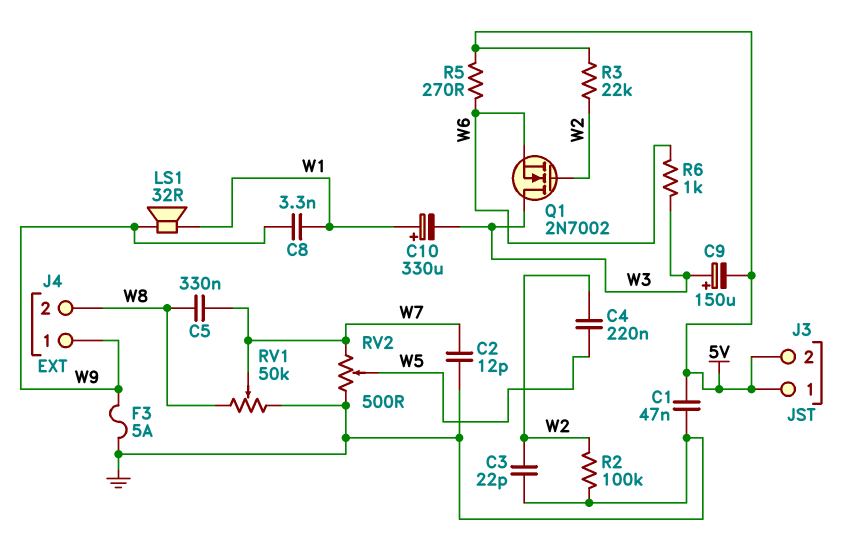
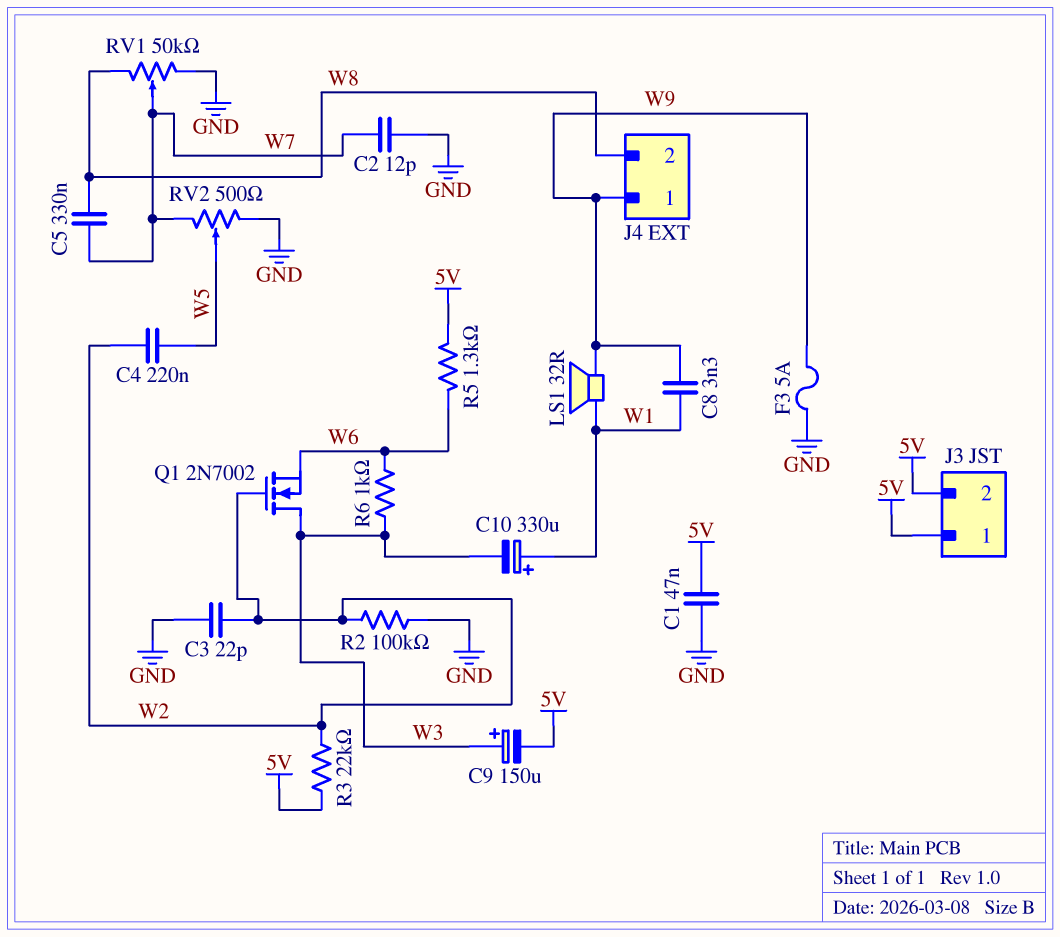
R5: 270 (5V, W6) -> 1.3k (5V, W6)

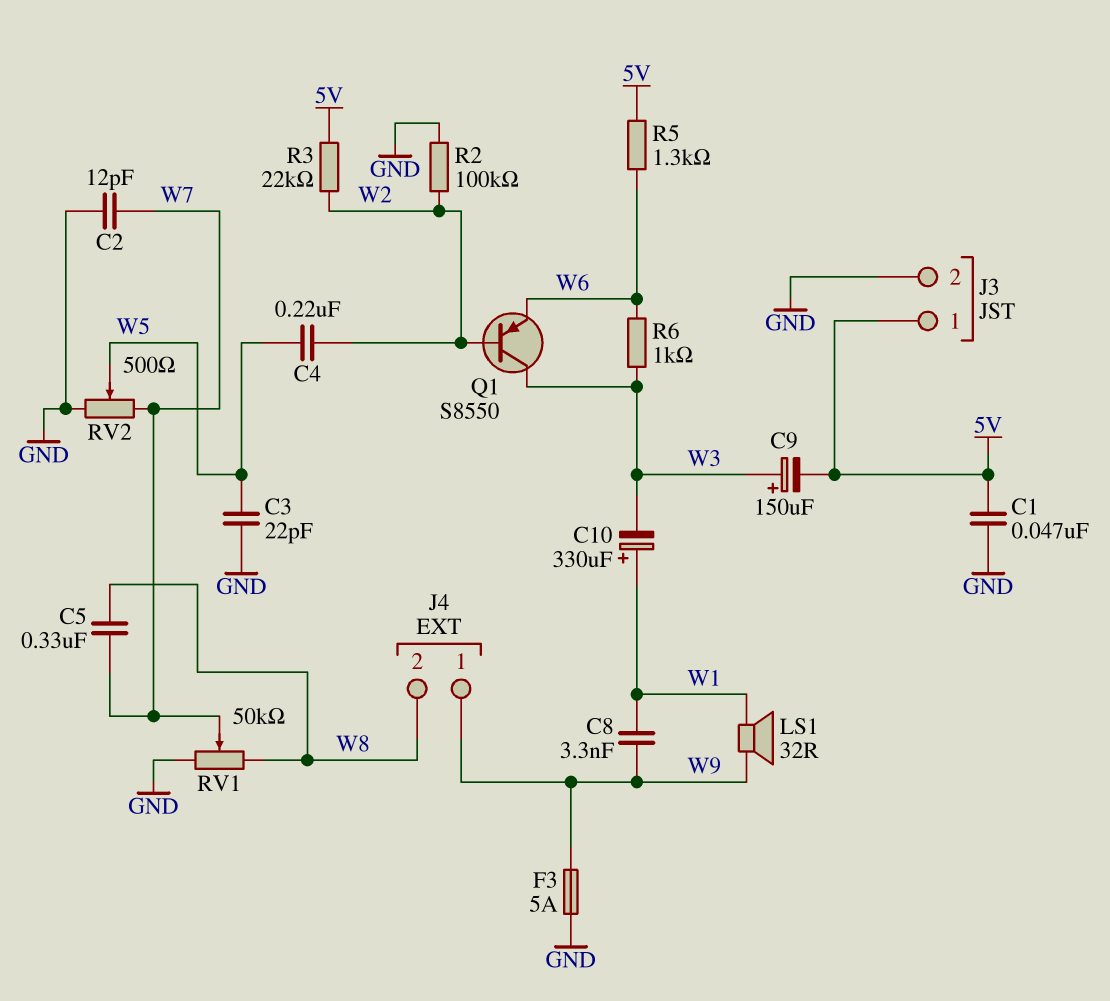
C3: 22pF (GND, W2) -> 22pF (GND, W5)
J3 pin 2: 5V -> GND
Q1: NMOS 2N7002 (G W2, D W3, S W6) -> PNP S8550 (B W2, C W3, E W6)

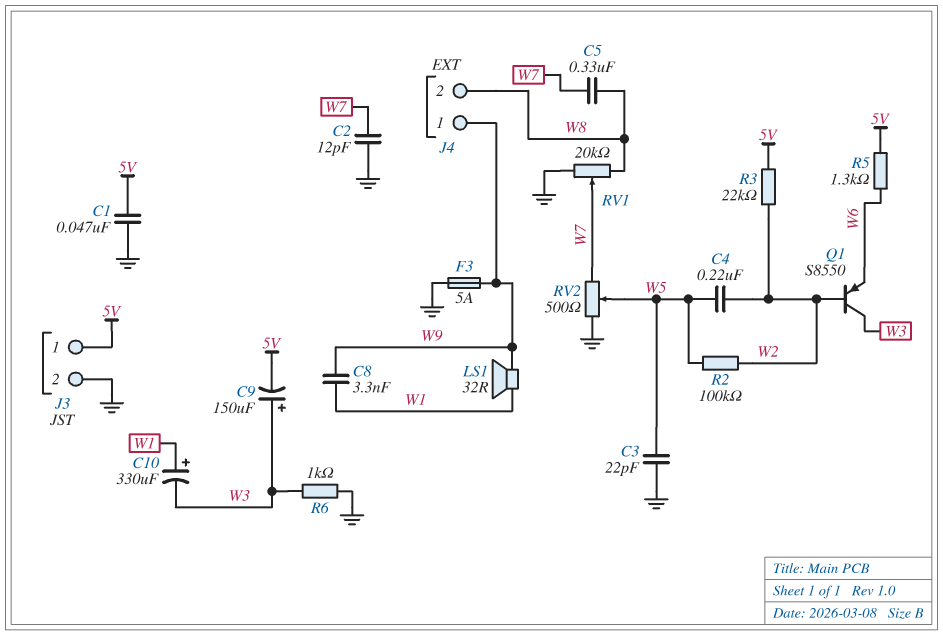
R2: 100k (GND, W2) -> 100k (W2, W5)
R6: 1k (W3, W6) -> 1k (GND, W3)
RV1: 50k (GND, W8, wiper W7) -> 20k (GND, W8, wiper W7)

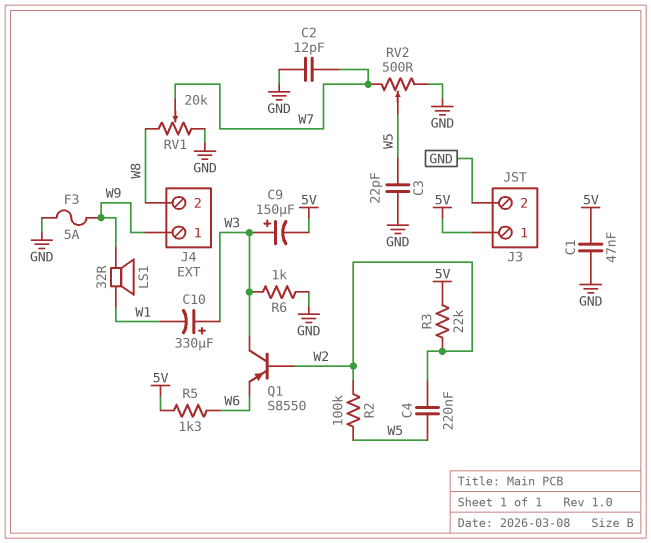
C5: 330nF (W7, W8) -> none
C8: 3.3nF (W1, W9) -> none
C10: 330uF (plus W1, minus W3) -> 330uF (plus W3, minus W1)

